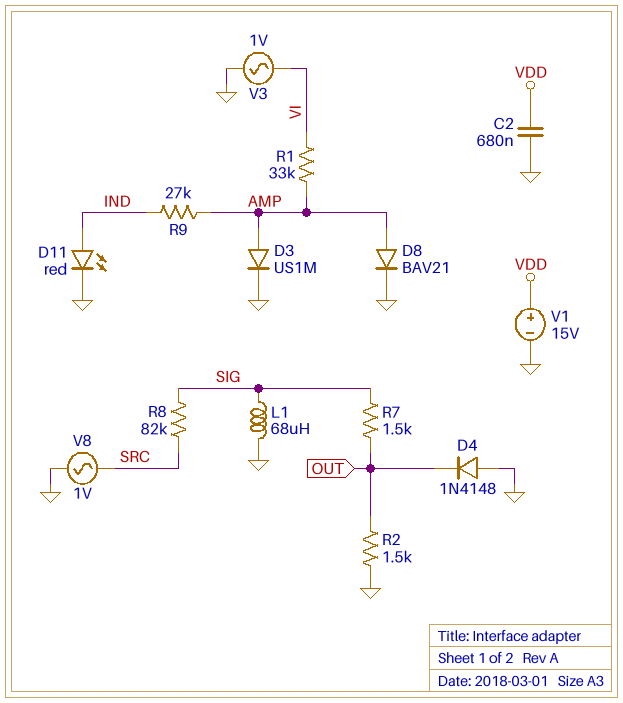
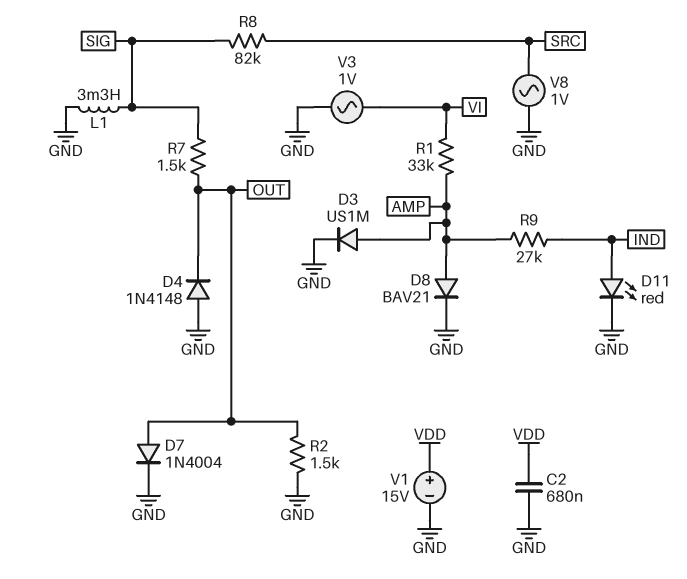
D7: none -> diode 1N4004 (A OUT, K GND)
L1: 68uH (GND, SIG) -> 3.3mH (GND, SIG)

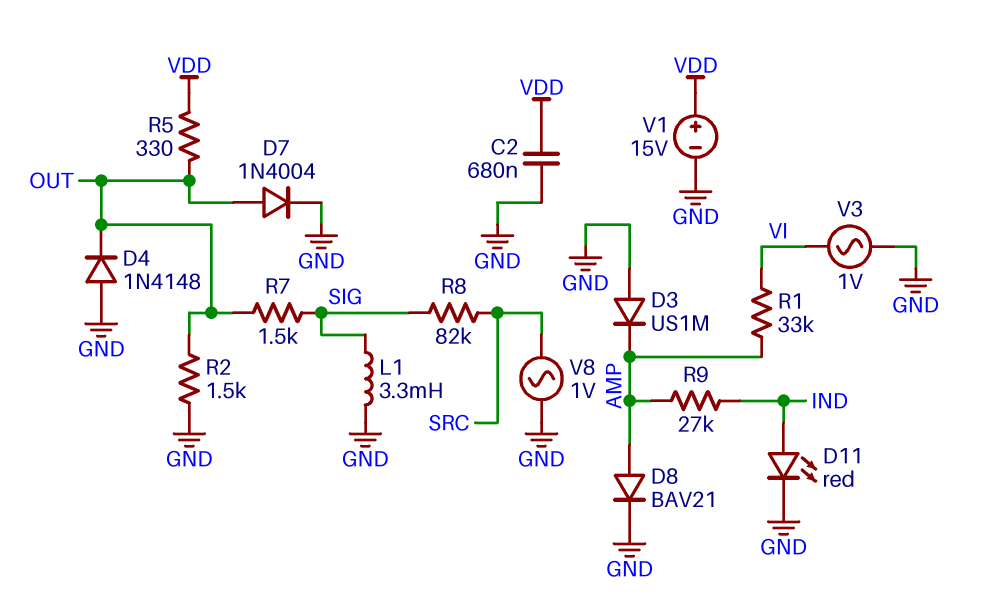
D3: diode US1M (A AMP, K GND) -> diode US1M (A GND, K AMP)
R5: none -> 330 (OUT, VDD)

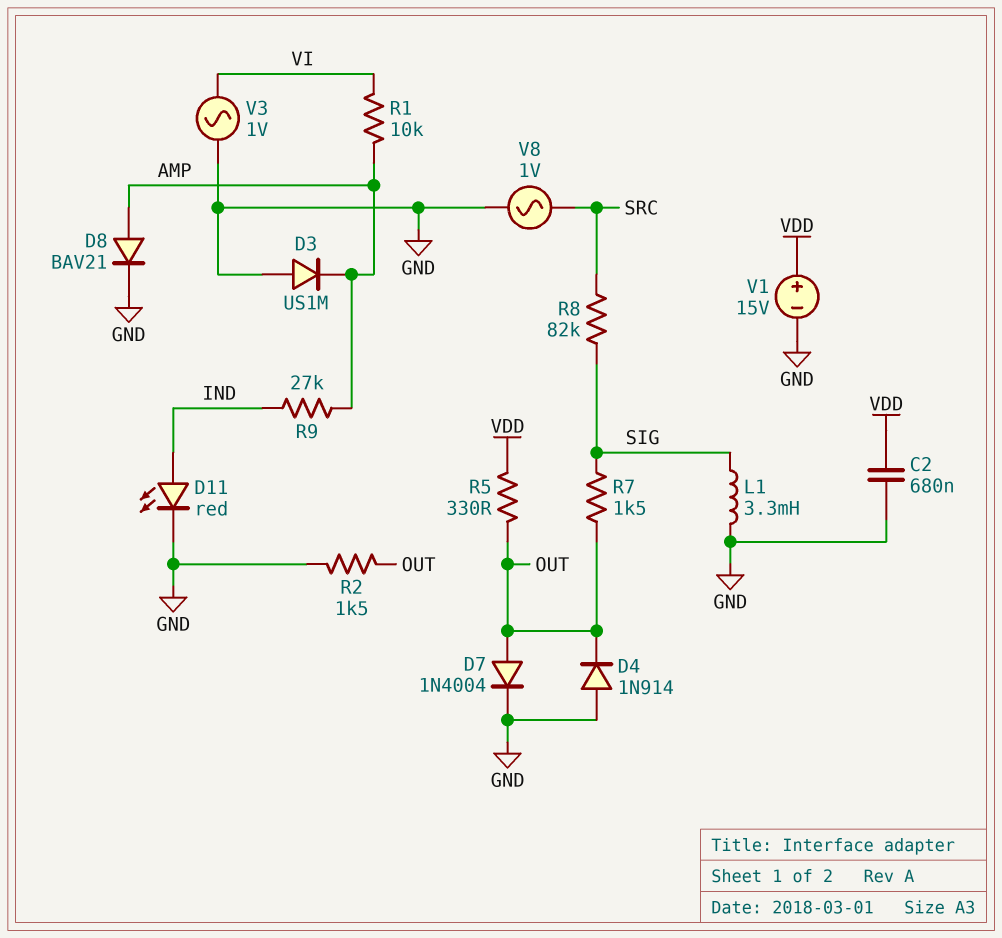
D4: diode 1N4148 (A GND, K OUT) -> diode 1N914 (A GND, K OUT)
R1: 33k (AMP, VI) -> 10k (AMP, VI)

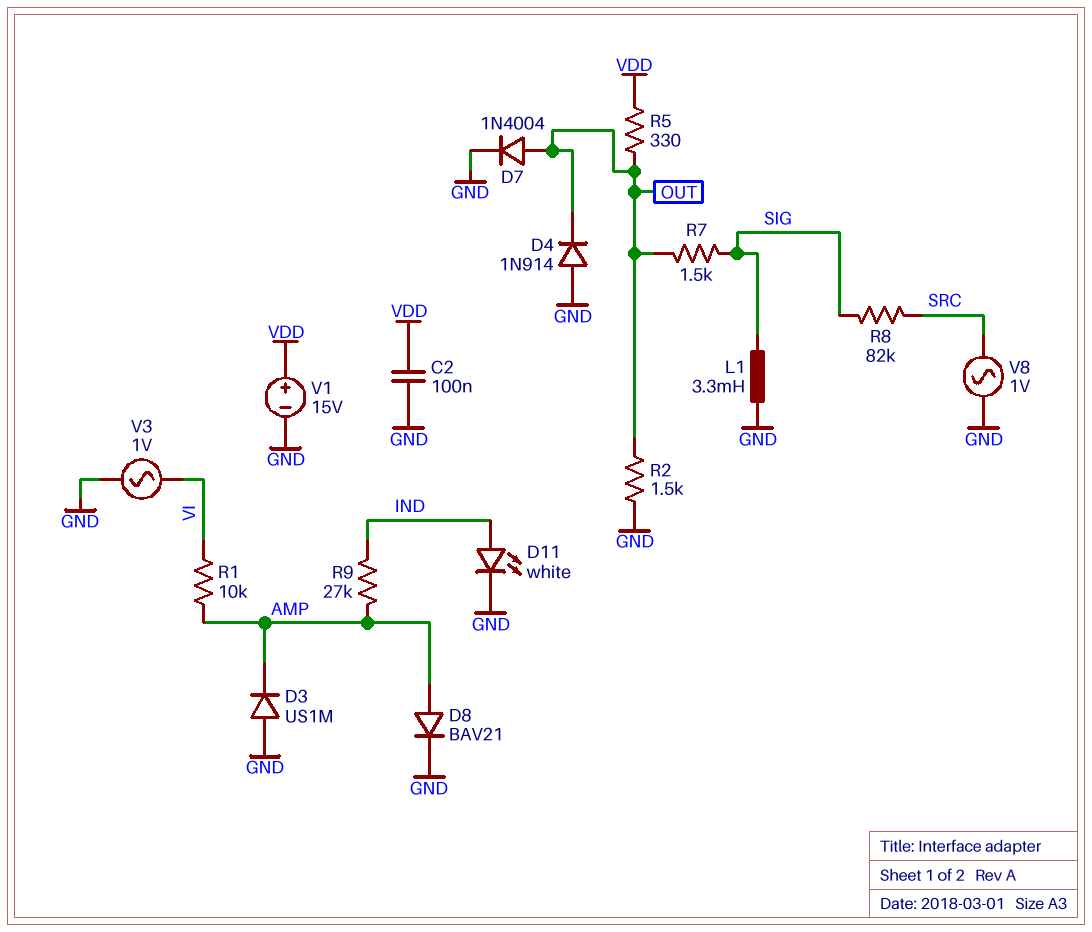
C2: 680nF (GND, VDD) -> 100nF (GND, VDD)
D11: LED red (A IND, K GND) -> LED white (A IND, K GND)

